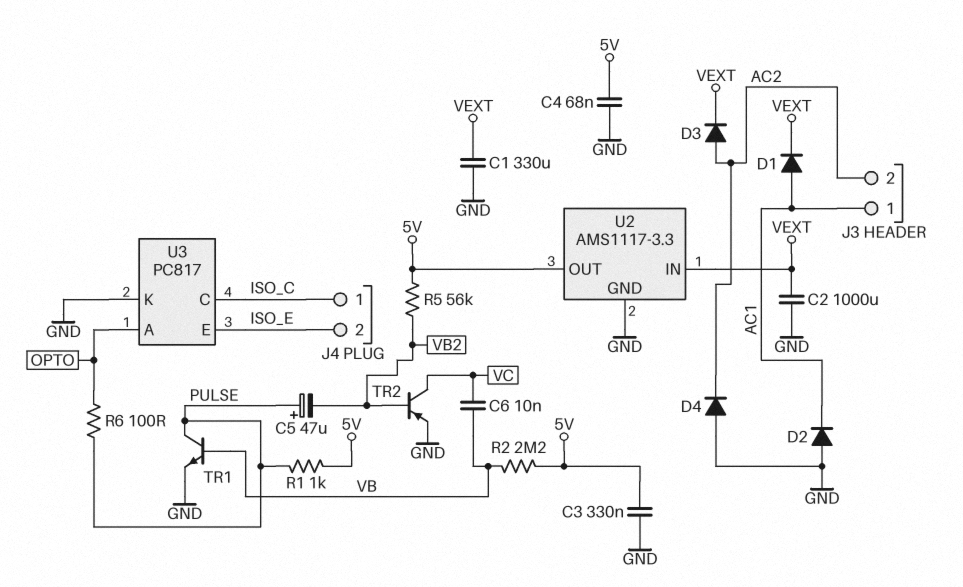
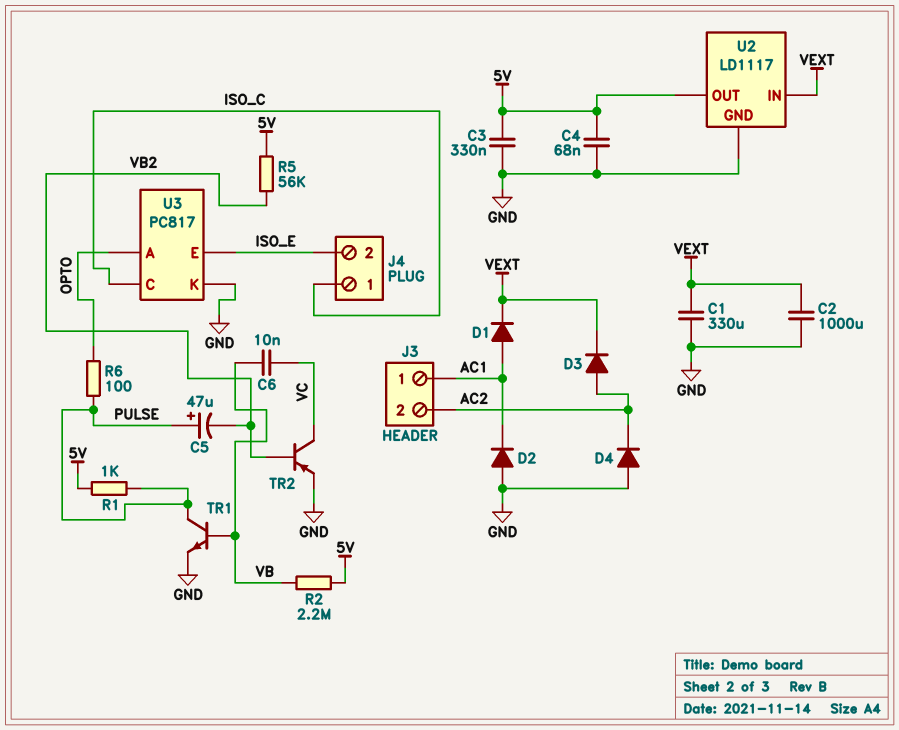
U2: AMS1117-3.3 -> LD1117

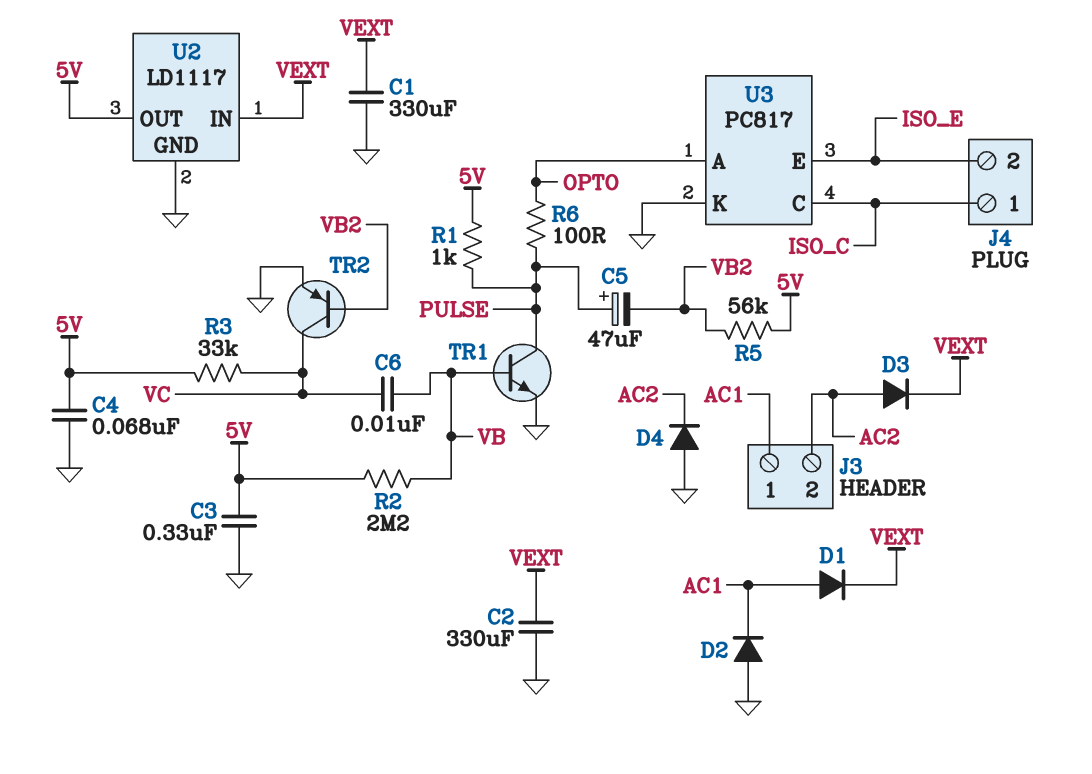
C2: 1000uF (GND, VEXT) -> 330uF (GND, VEXT)
R3: none -> 33k (5V, VC)

